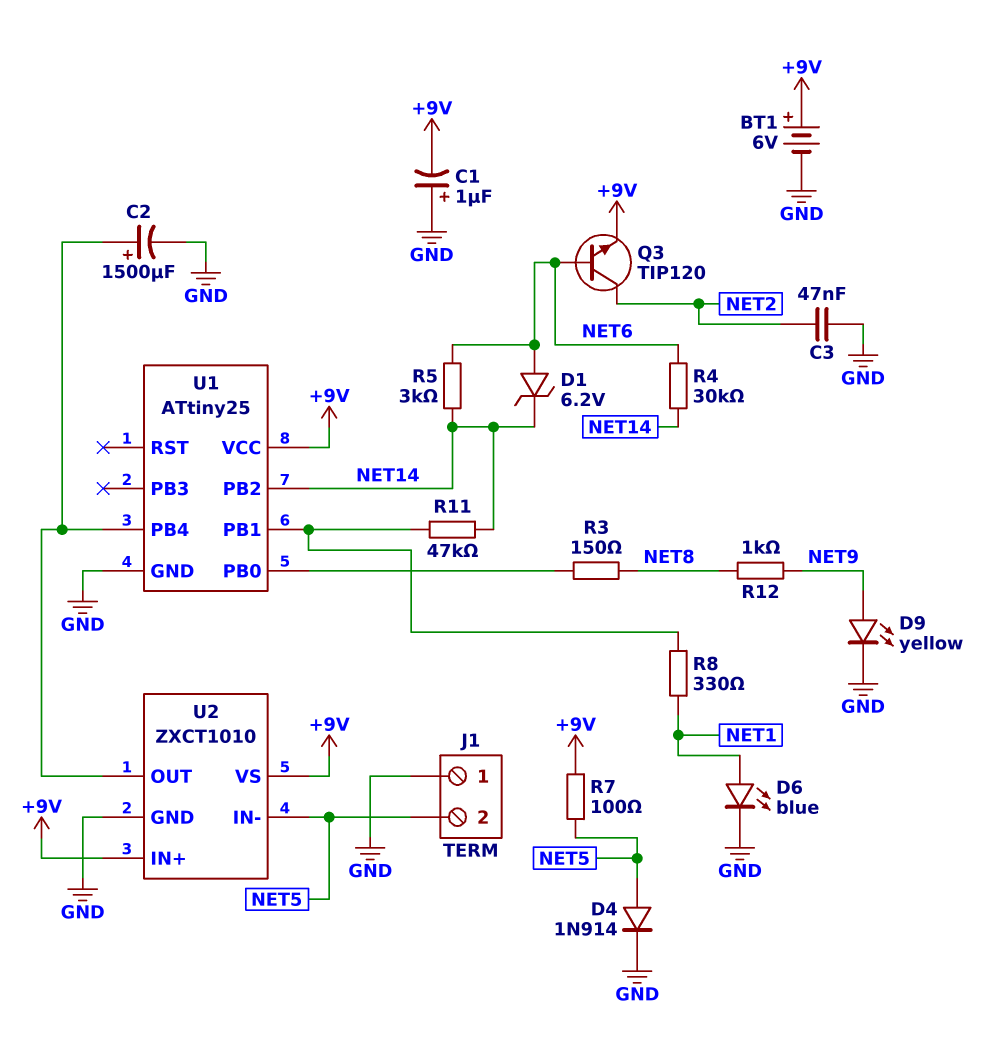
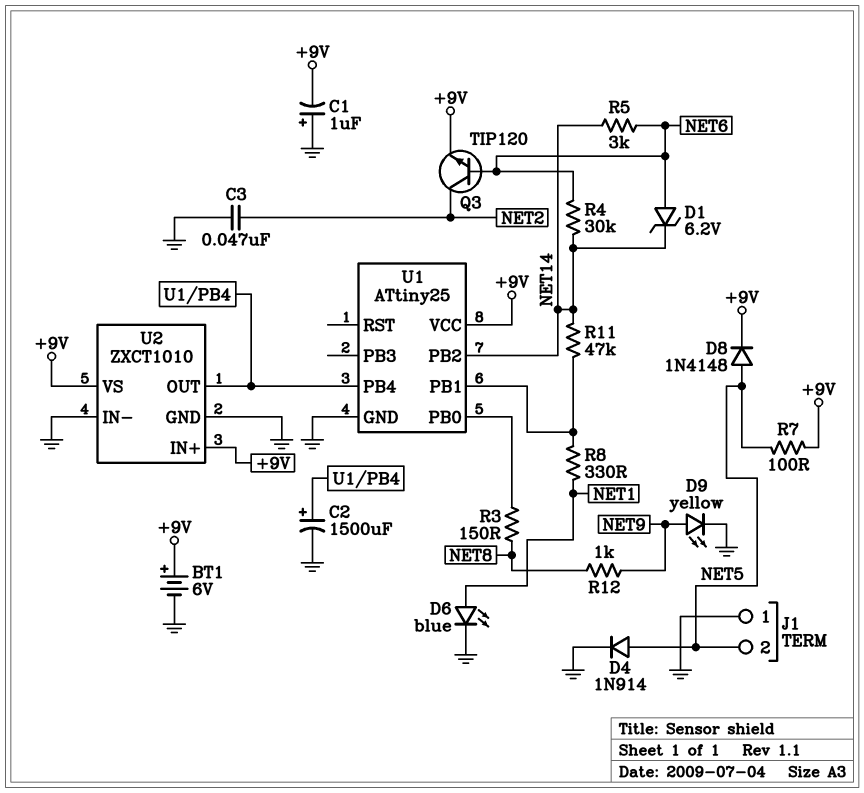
D8: none -> diode 1N4148 (A NET5, K +9V)
U2 pin IN-: NET5 -> GND

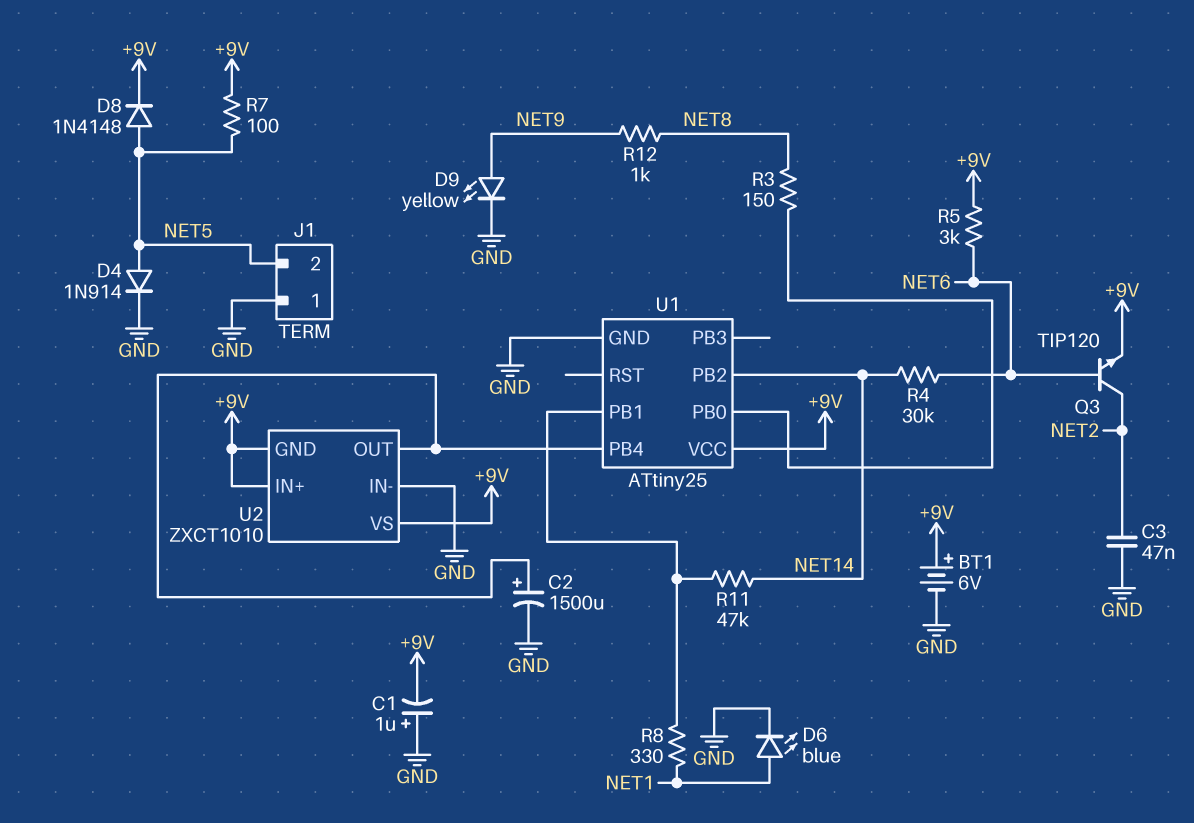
D1: zener 6.2V (A NET6, K NET14) -> none
R5: 3k (NET6, NET14) -> 3k (+9V, NET6)
U2 pin GND: GND -> +9V

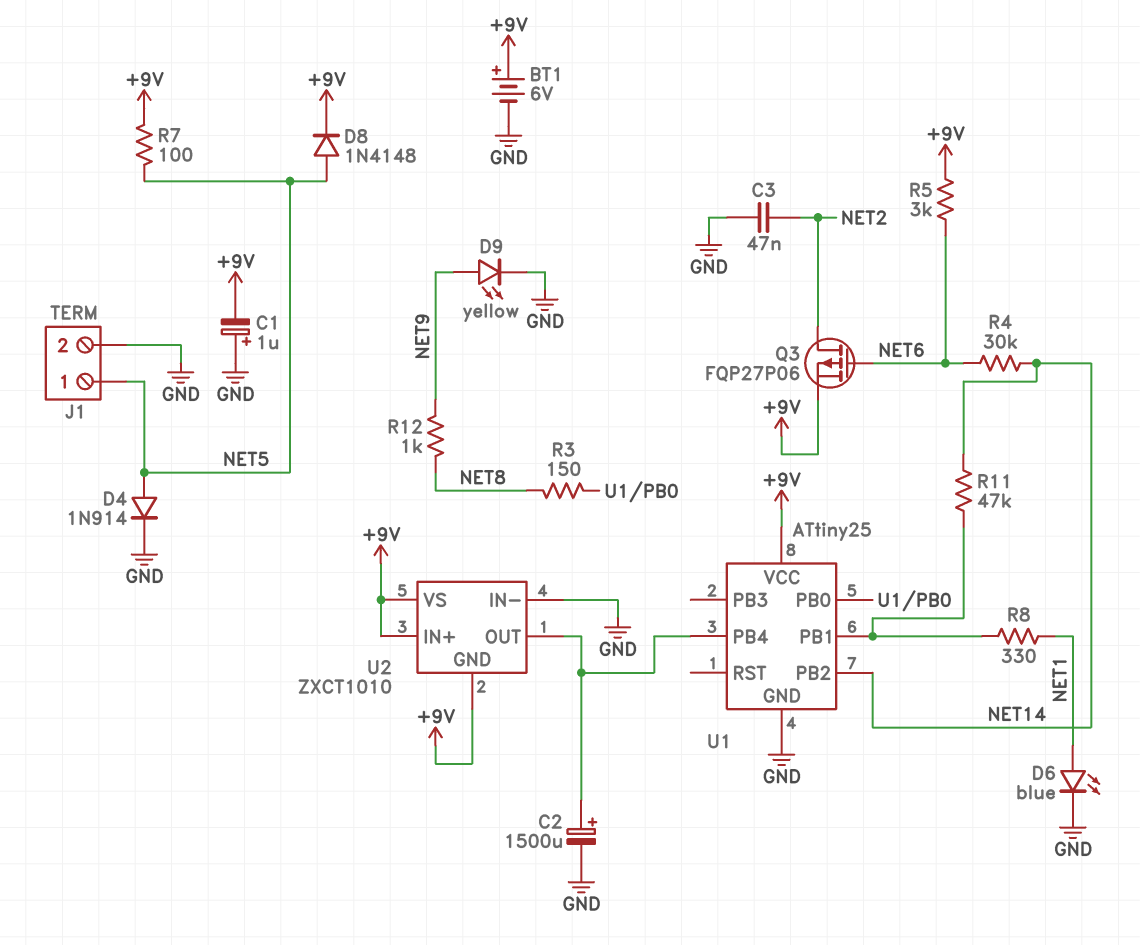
J1 pin 1: GND -> NET5
J1 pin 2: NET5 -> GND
Q3: NPN TIP120 (B NET6, C NET2, E +9V) -> PMOS FQP27P06 (G NET6, D NET2, S +9V)

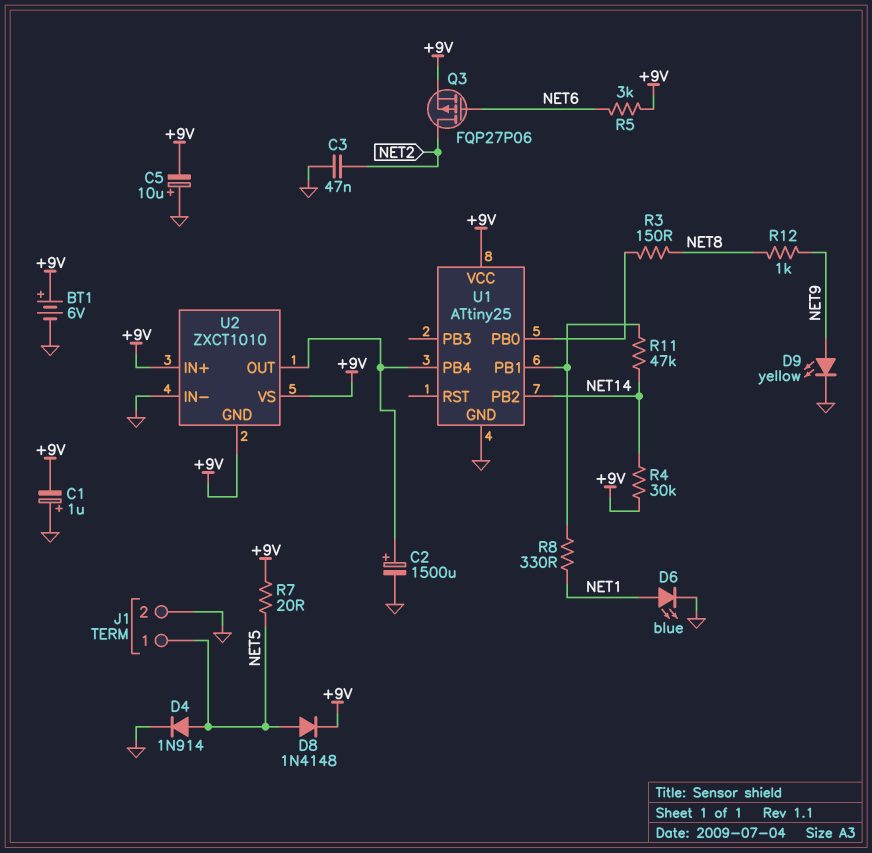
C5: none -> 10uF (plus GND, minus +9V)
R4: 30k (NET6, NET14) -> 30k (+9V, NET14)
R7: 100 (+9V, NET5) -> 20 (+9V, NET5)

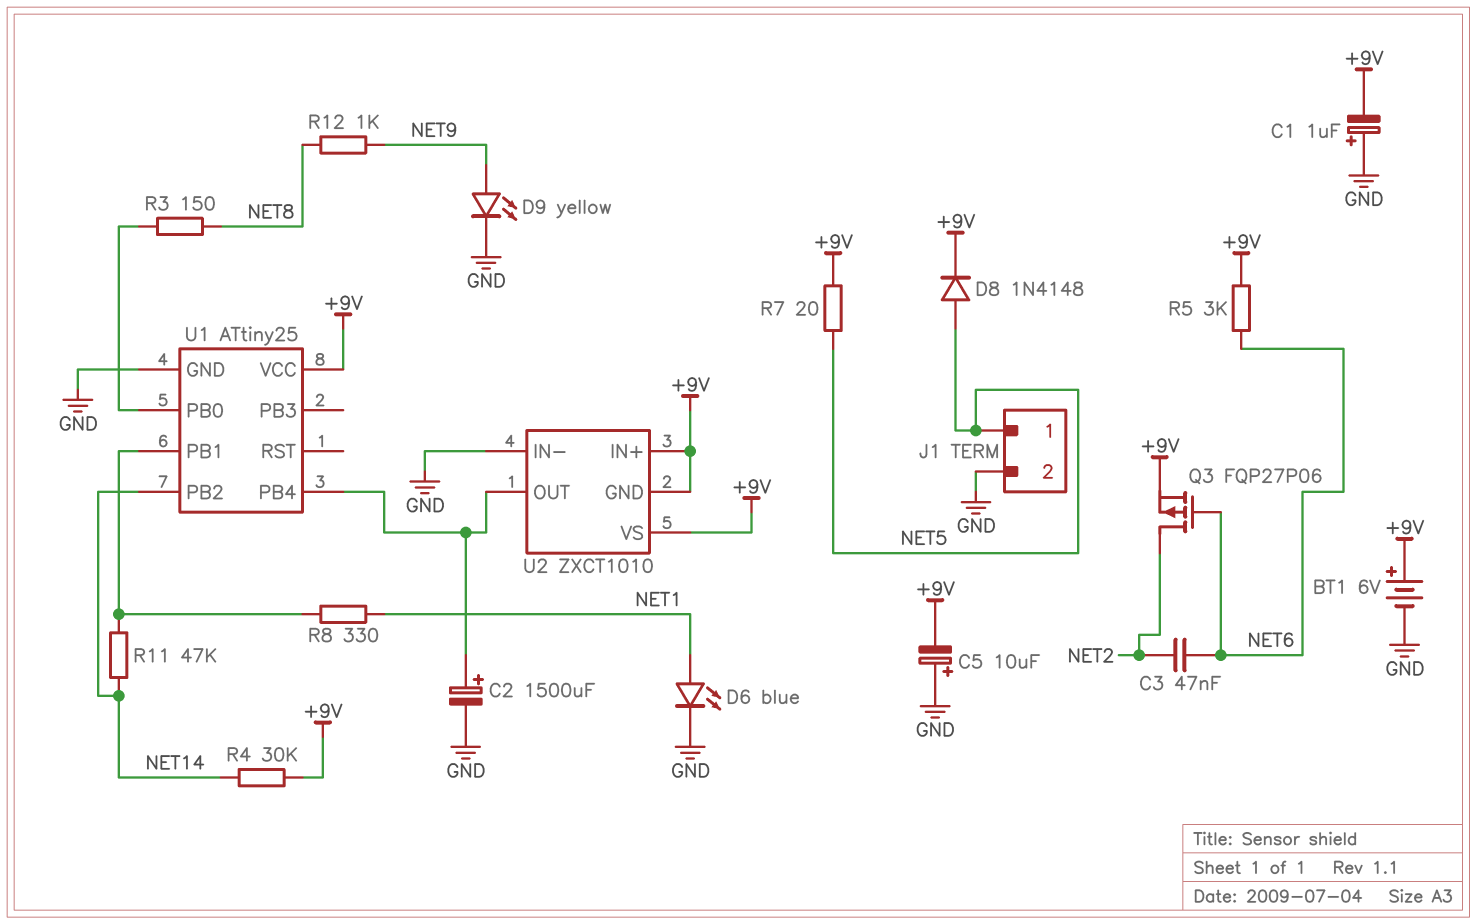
C3: 47nF (GND, NET2) -> 47nF (NET2, NET6)
D4: diode 1N914 (A NET5, K GND) -> none

